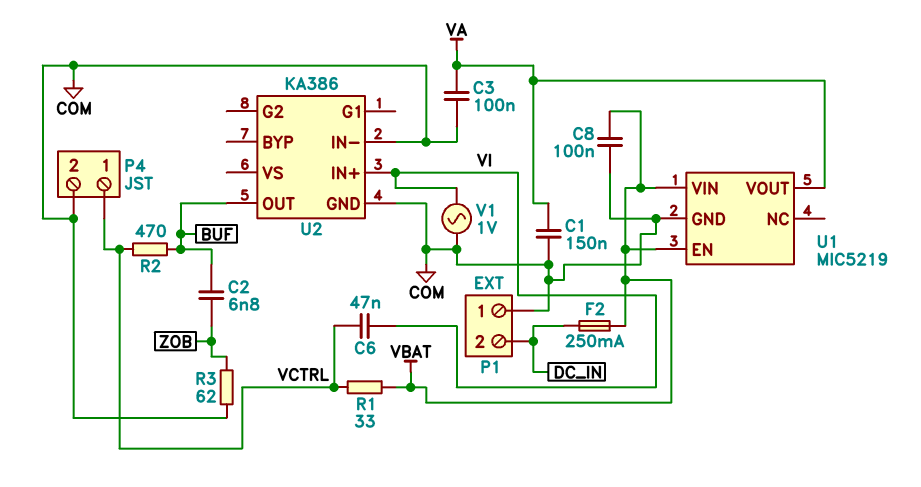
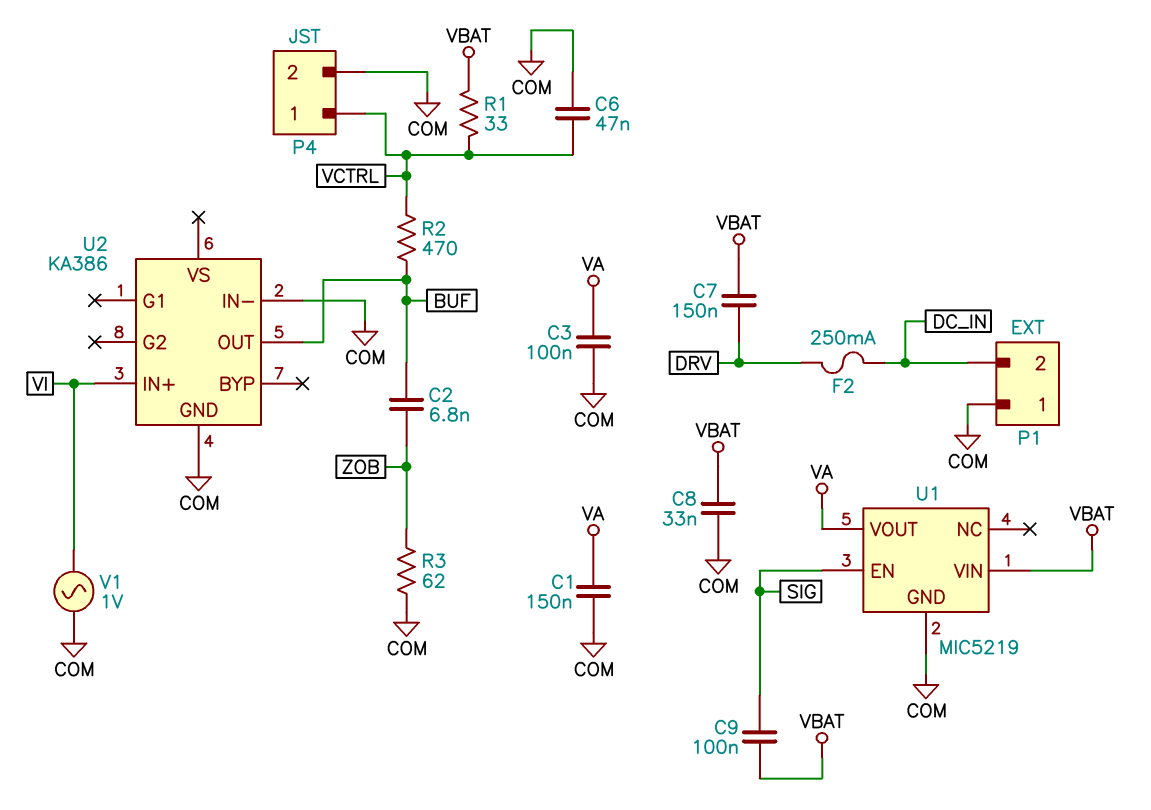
C6: 47nF (VCTRL, VI) -> 47nF (COM, VCTRL)
C7: none -> 150nF (DRV, VBAT)
C8: 100nF (COM, VBAT) -> 33nF (COM, VBAT)
C9: none -> 100nF (SIG, VBAT)
F2: 250mA (DC_IN, VBAT) -> 250mA (DC_IN, DRV)
U1 pin EN: VBAT -> SIG

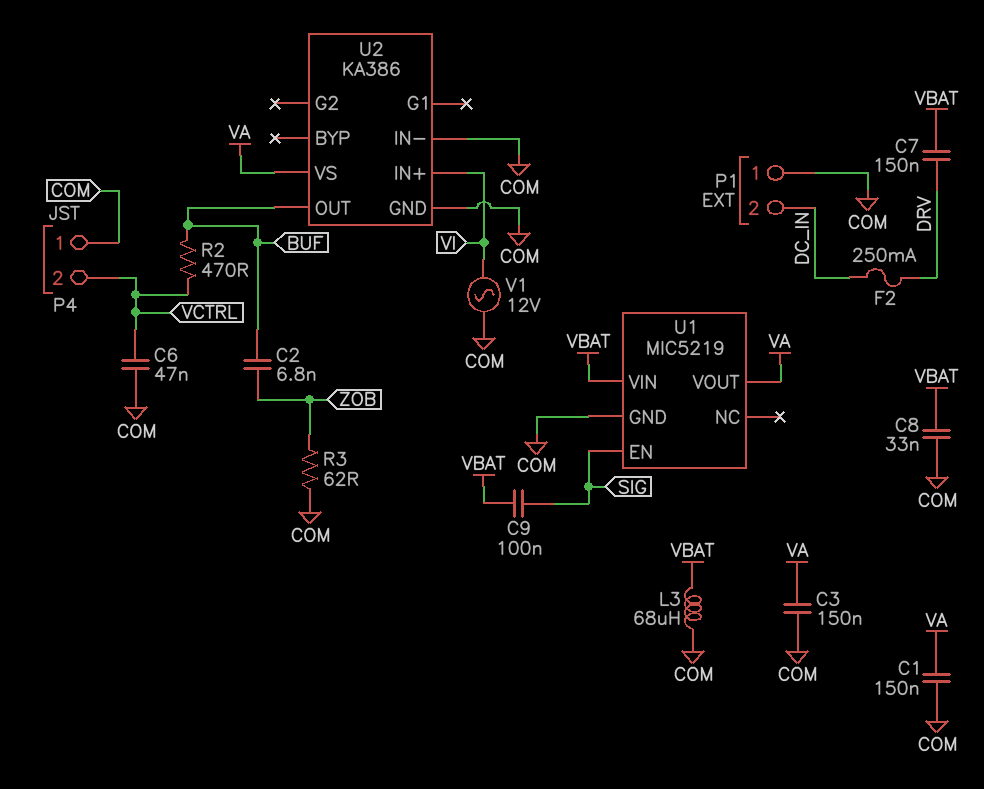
C3: 100nF (COM, VA) -> 150nF (COM, VA)
L3: none -> 68uH (COM, VBAT)
P4 pin 1: VCTRL -> COM
P4 pin 2: COM -> VCTRL
R1: 33 (VBAT, VCTRL) -> none
U2 pin VS: none -> VA
V1: AC 1V (COM, VI) -> AC 12V (COM, VI)

